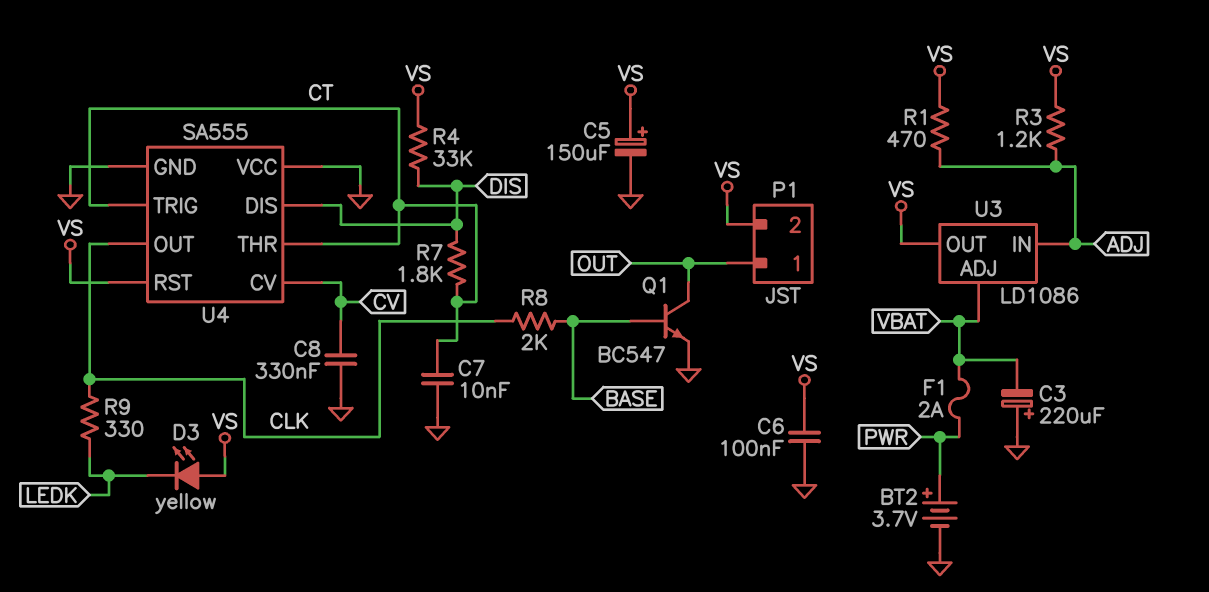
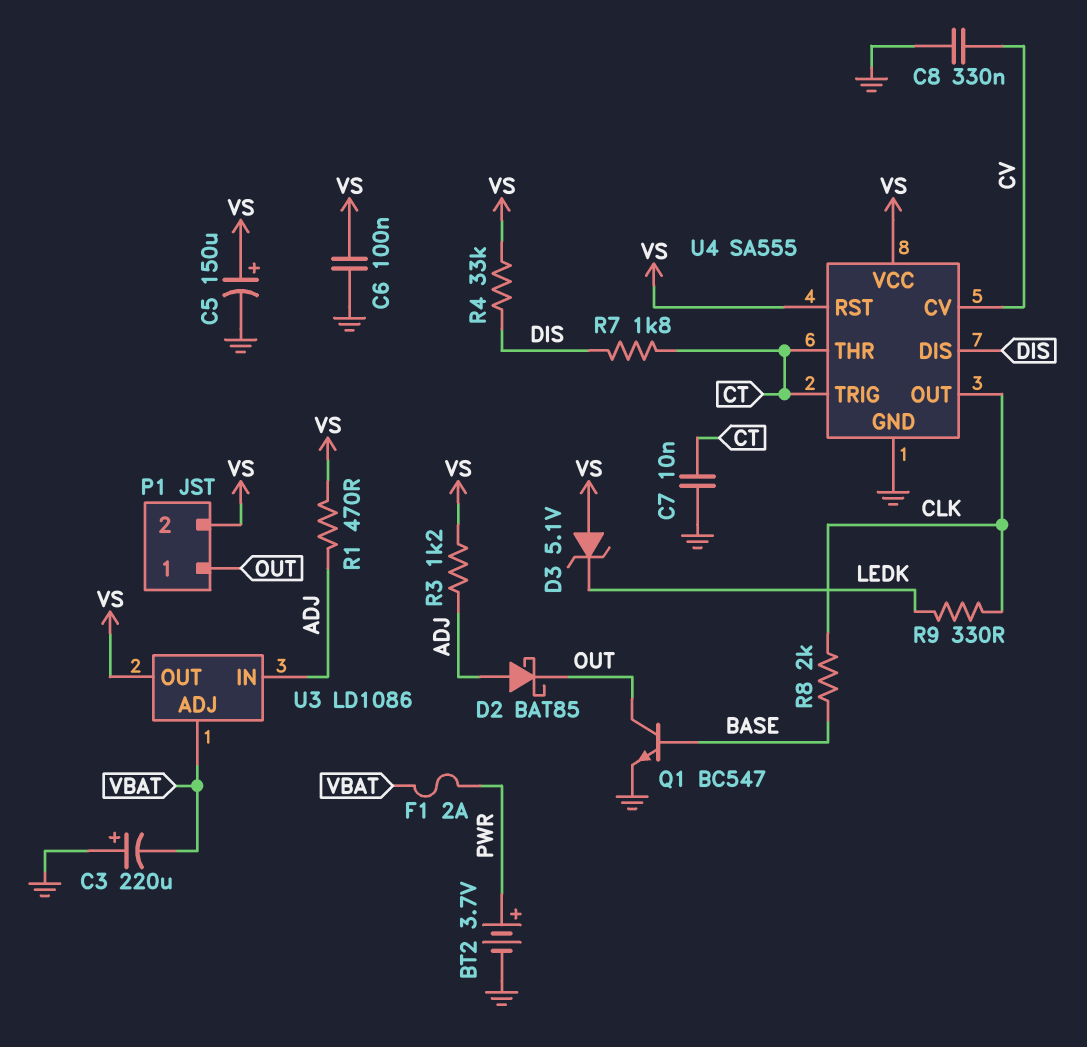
D2: none -> schottky BAT85 (A ADJ, K OUT)
D3: LED yellow (A VS, K LEDK) -> zener 5.1V (A VS, K LEDK)
U4 pin VCC: GND -> VS

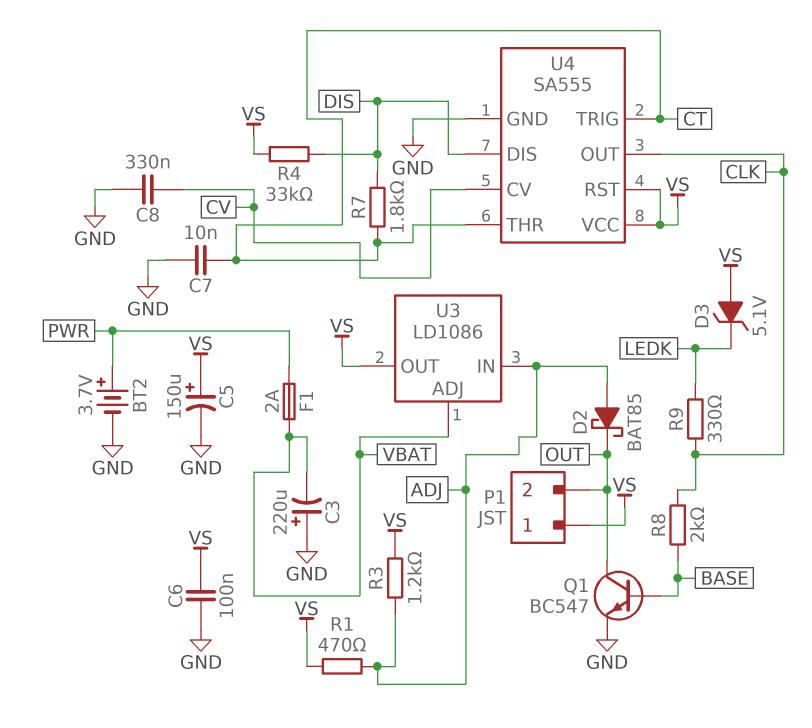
P1 pin 1: OUT -> VS
P1 pin 2: VS -> OUT

